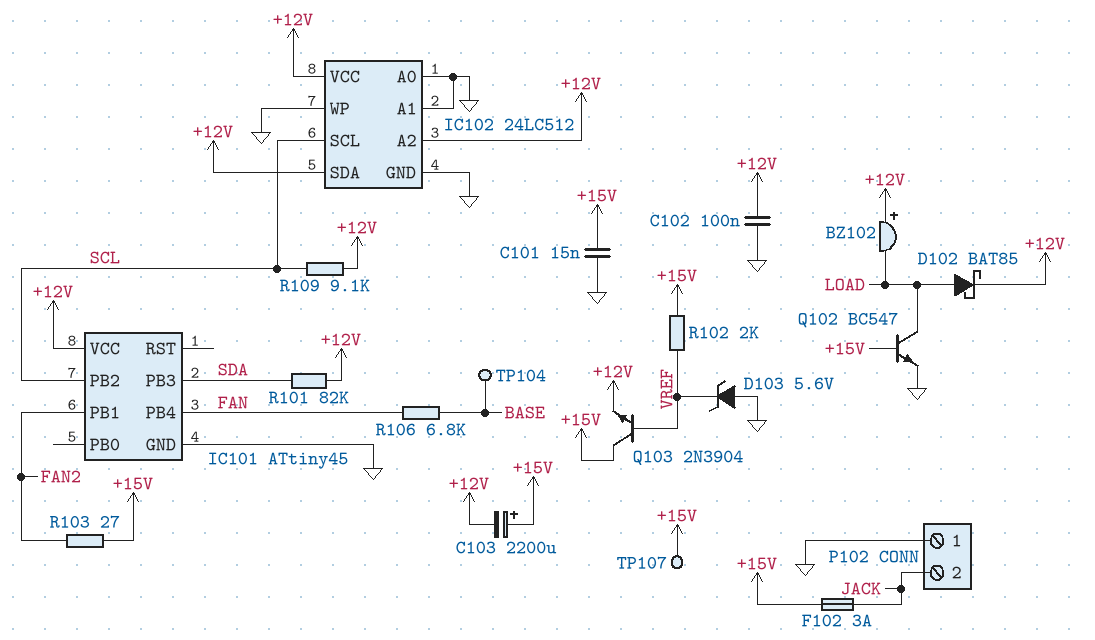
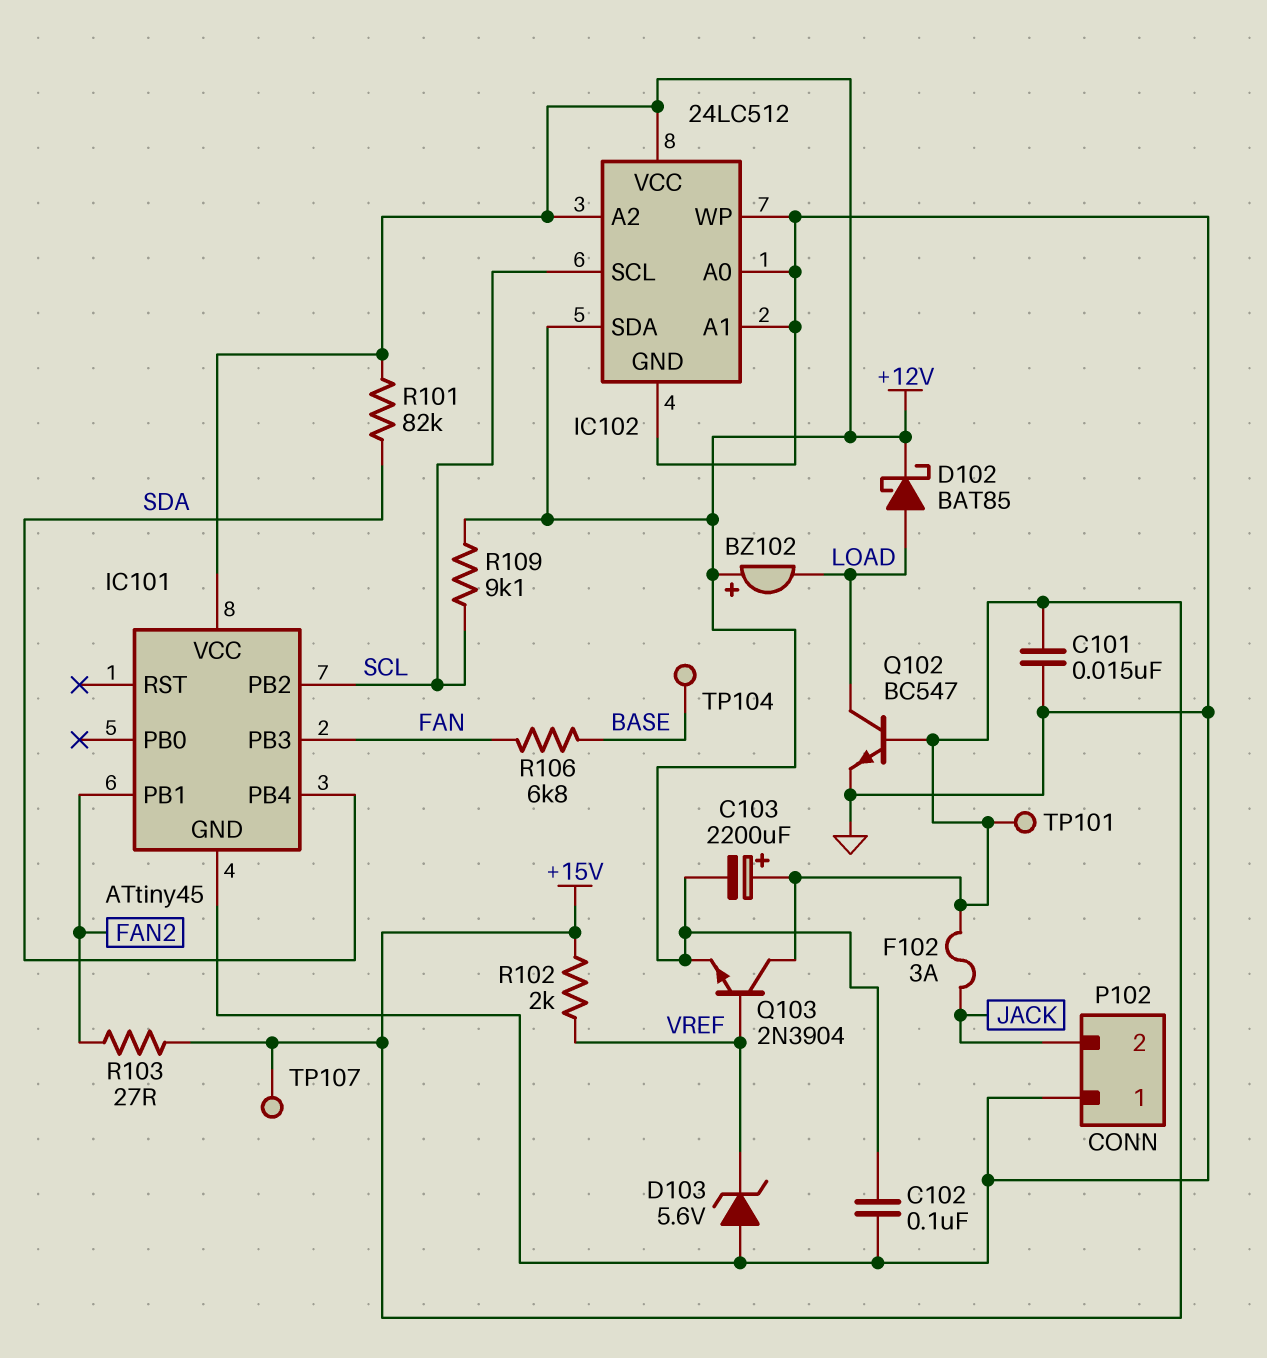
IC101 pin PB3: SDA -> FAN
IC101 pin PB4: FAN -> SDA
TP101: none -> test point (+15V)

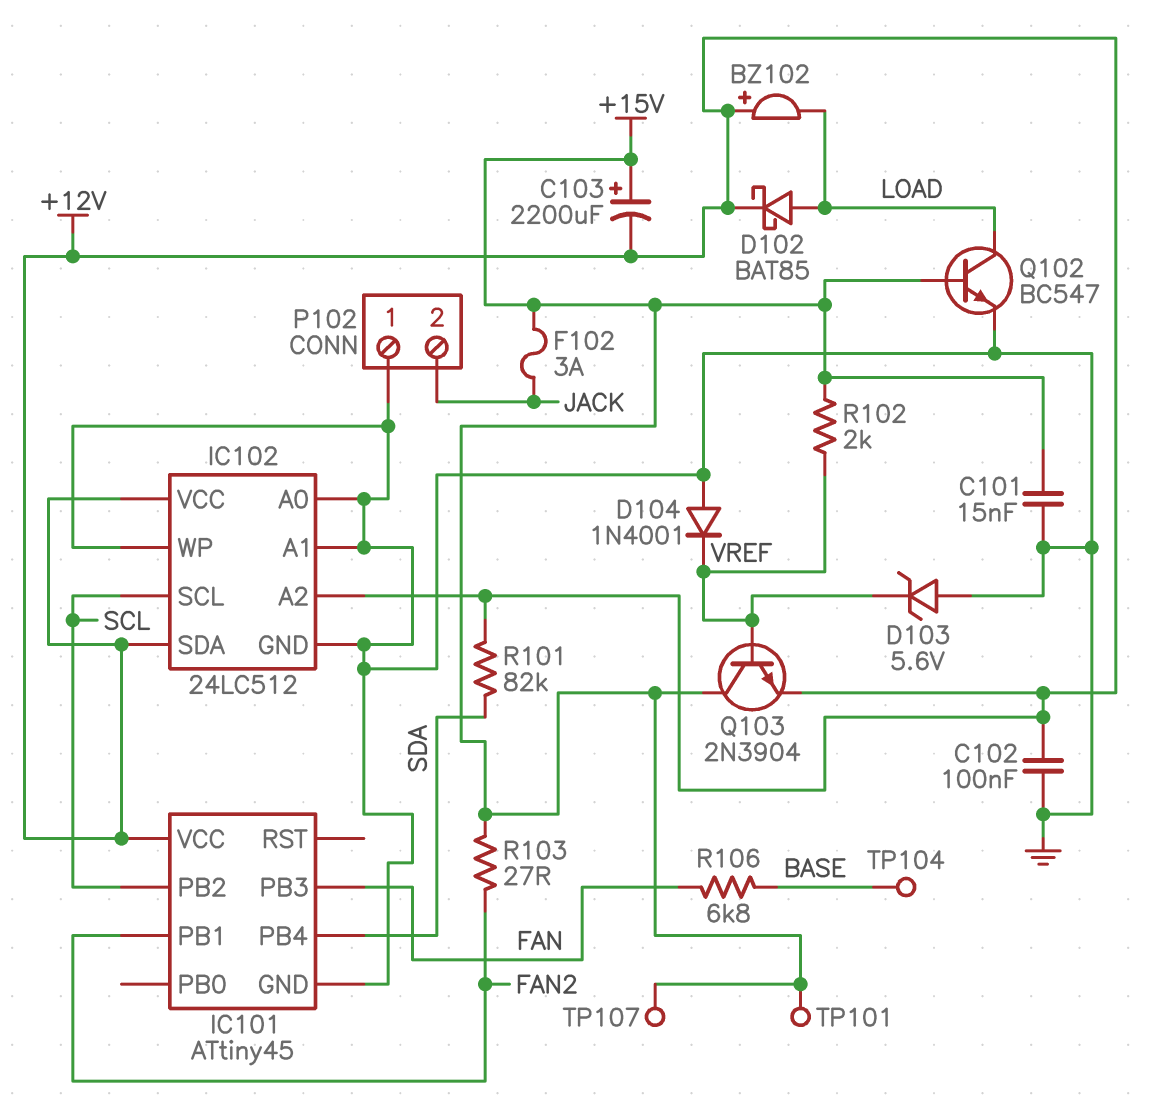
D104: none -> diode 1N4001 (A GND, K VREF)
R109: 9.1k (+12V, SCL) -> none

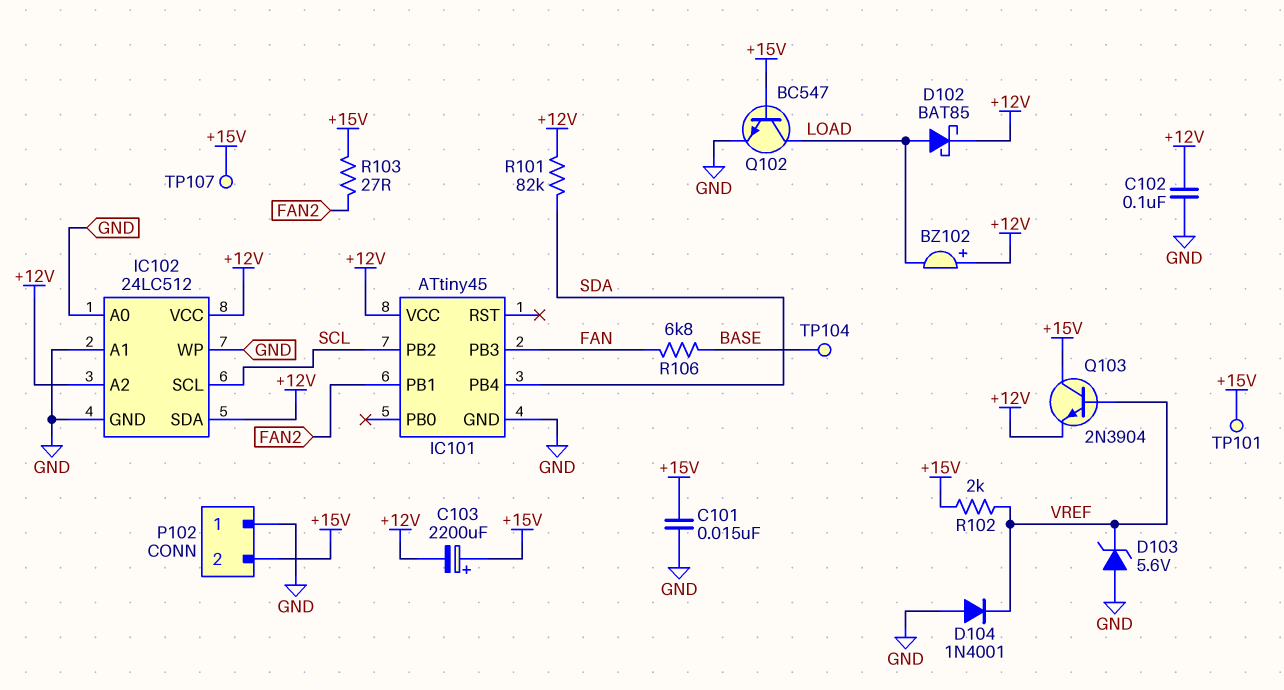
F102: 3A (+15V, JACK) -> none
P102 pin 2: JACK -> +15V

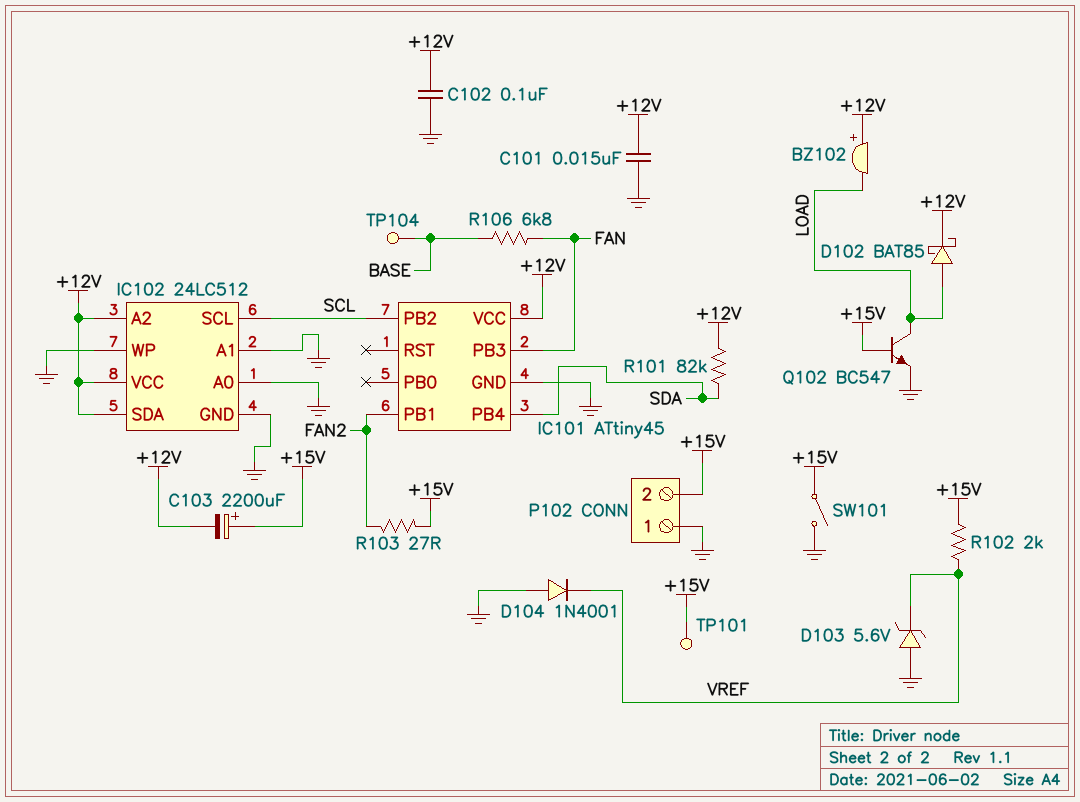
C101: 15nF (+15V, GND) -> 15nF (+12V, GND)
Q103: NPN 2N3904 (B VREF, C +15V, E +12V) -> none
SW101: none -> switch (+15V, GND)
TP107: test point (+15V) -> none

